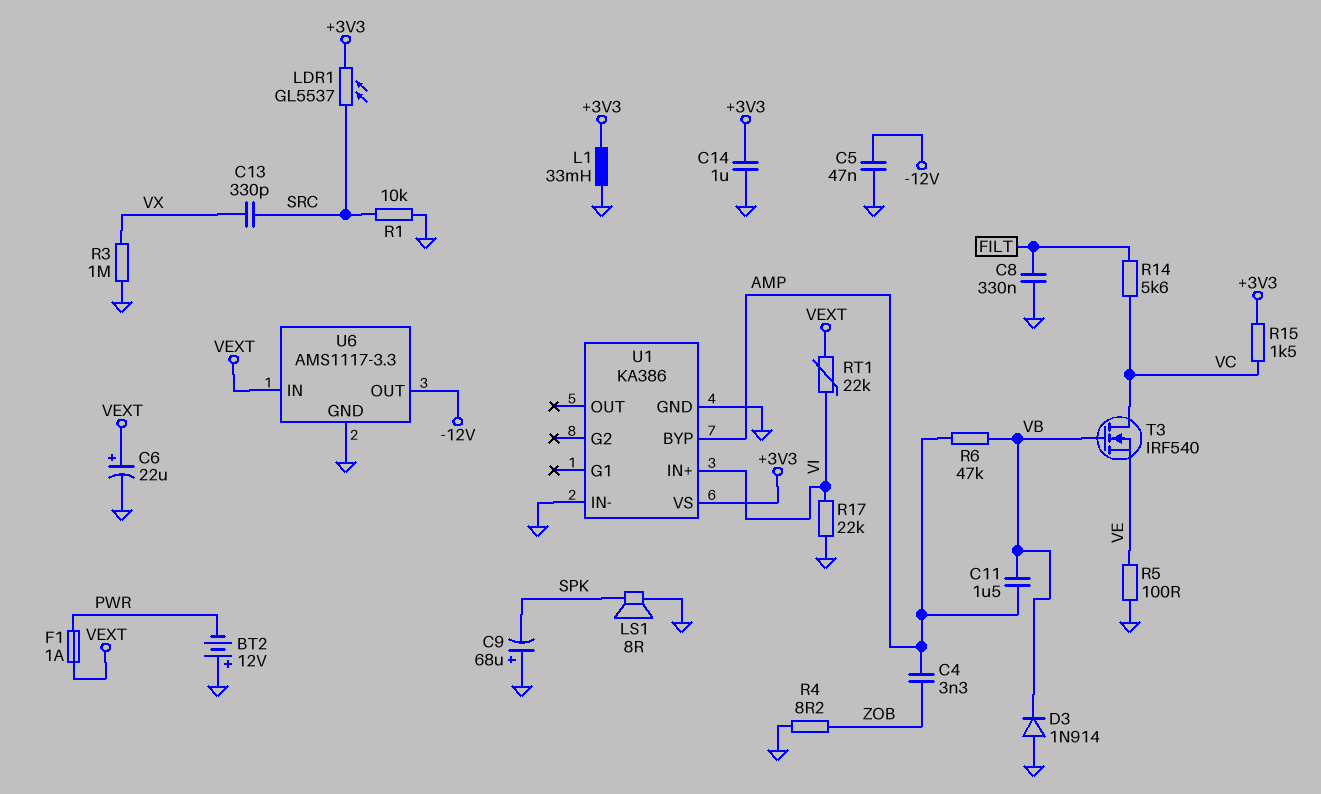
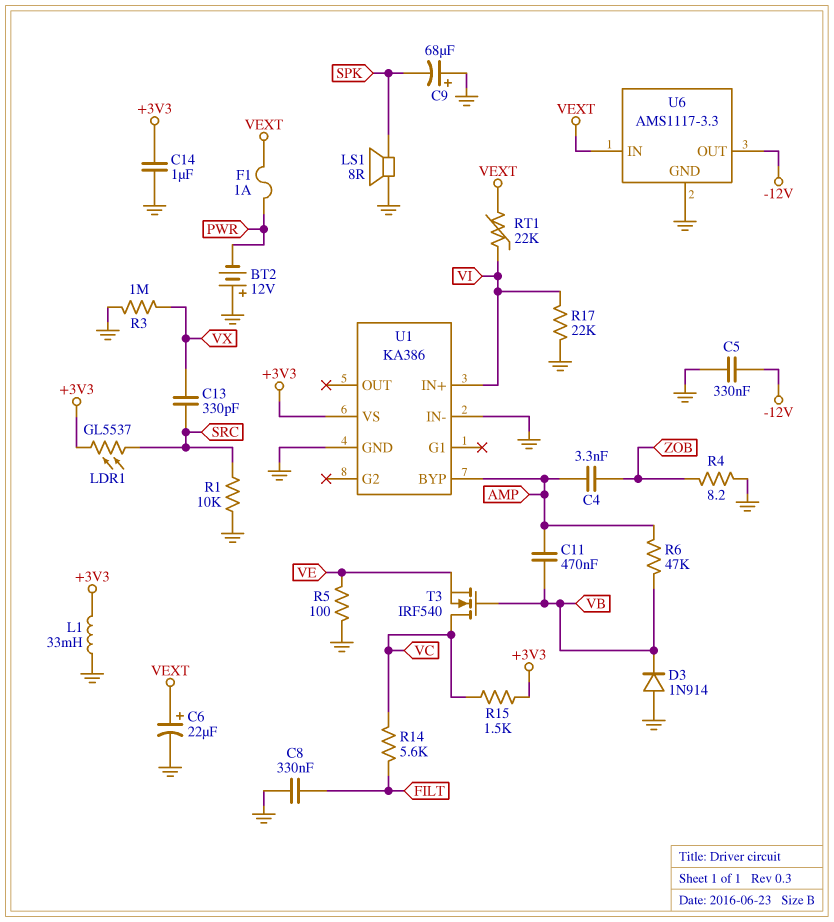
C5: 47nF (-12V, GND) -> 330nF (-12V, GND)
C11: 1.5uF (AMP, VB) -> 470nF (AMP, VB)

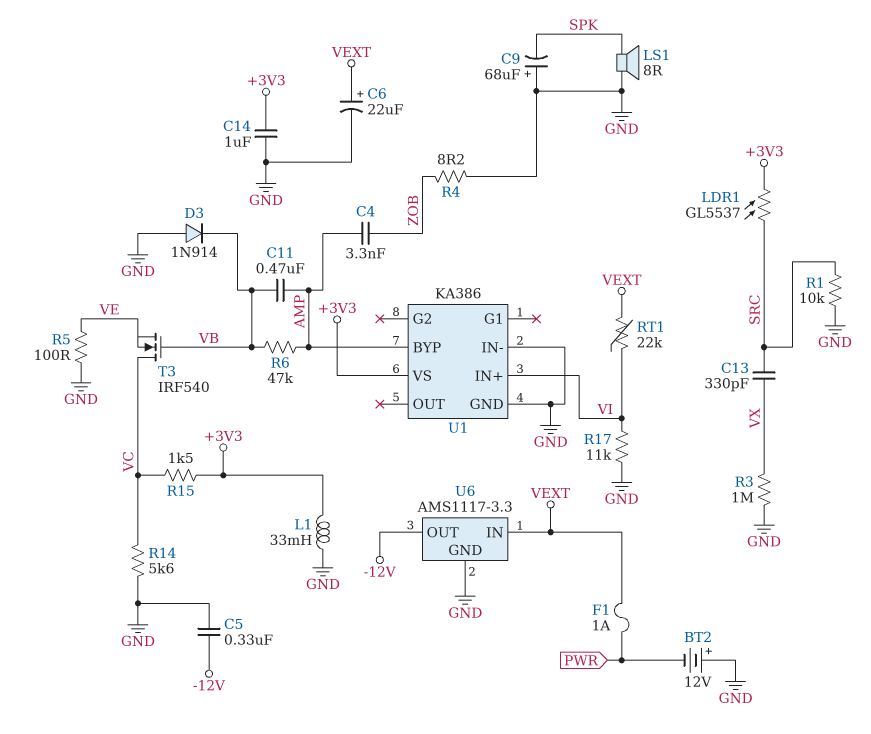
C8: 330nF (FILT, GND) -> none
R14: 5.6k (FILT, VC) -> 5.6k (GND, VC)
R17: 22k (GND, VI) -> 11k (GND, VI)

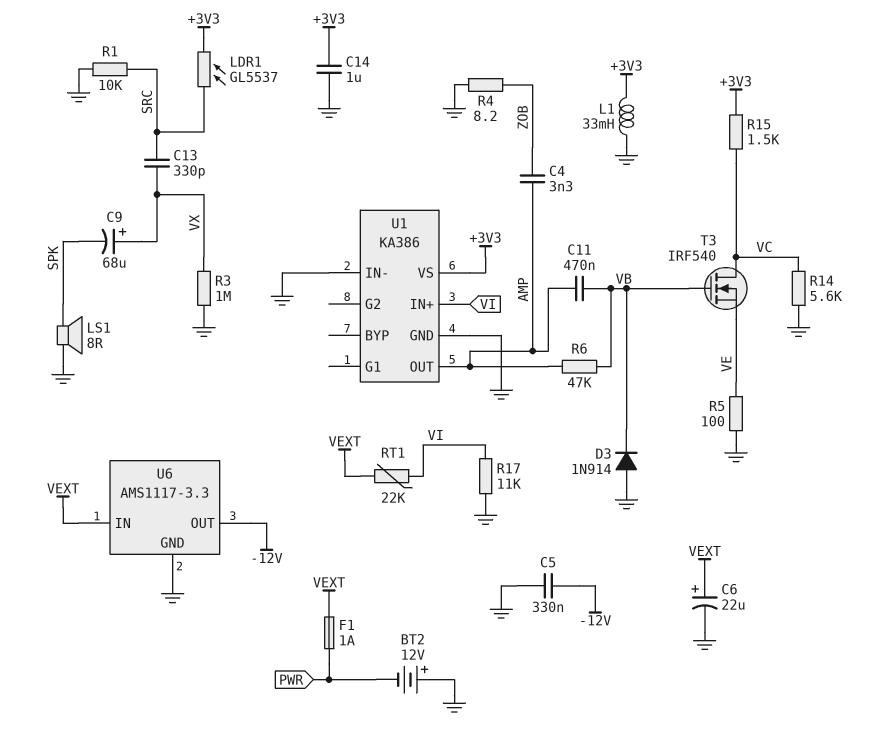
C9: 68uF (plus GND, minus SPK) -> 68uF (plus VX, minus SPK)
U1 pin BYP: AMP -> none
U1 pin OUT: none -> AMP

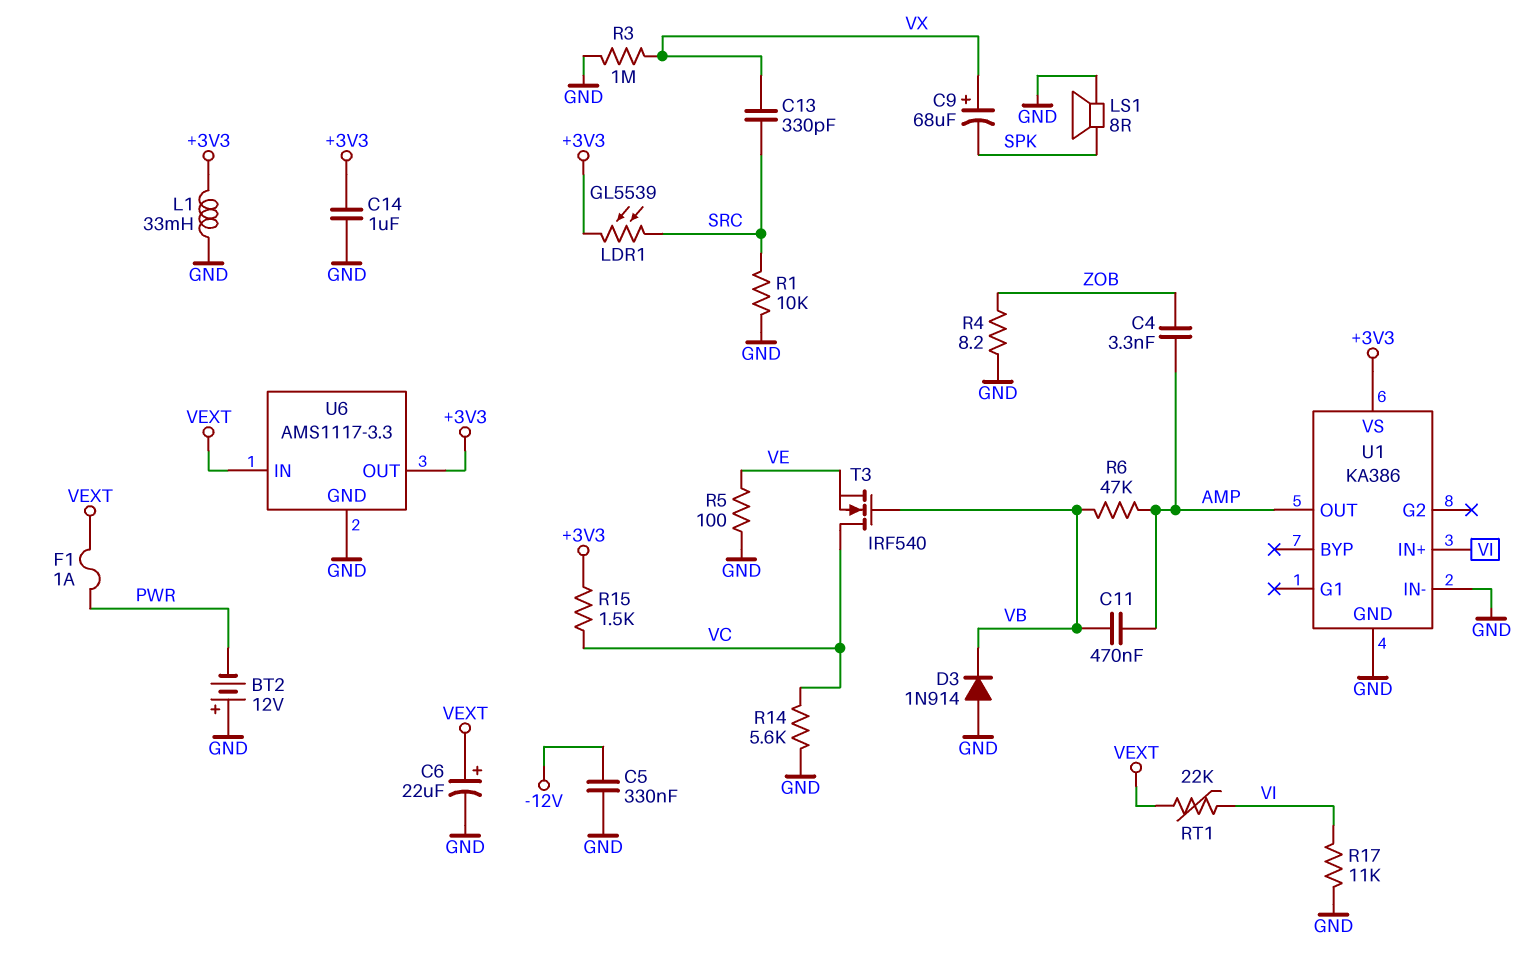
LDR1: GL5537 (+3V3, SRC) -> GL5539 (+3V3, SRC)
U6 pin OUT: -12V -> +3V3

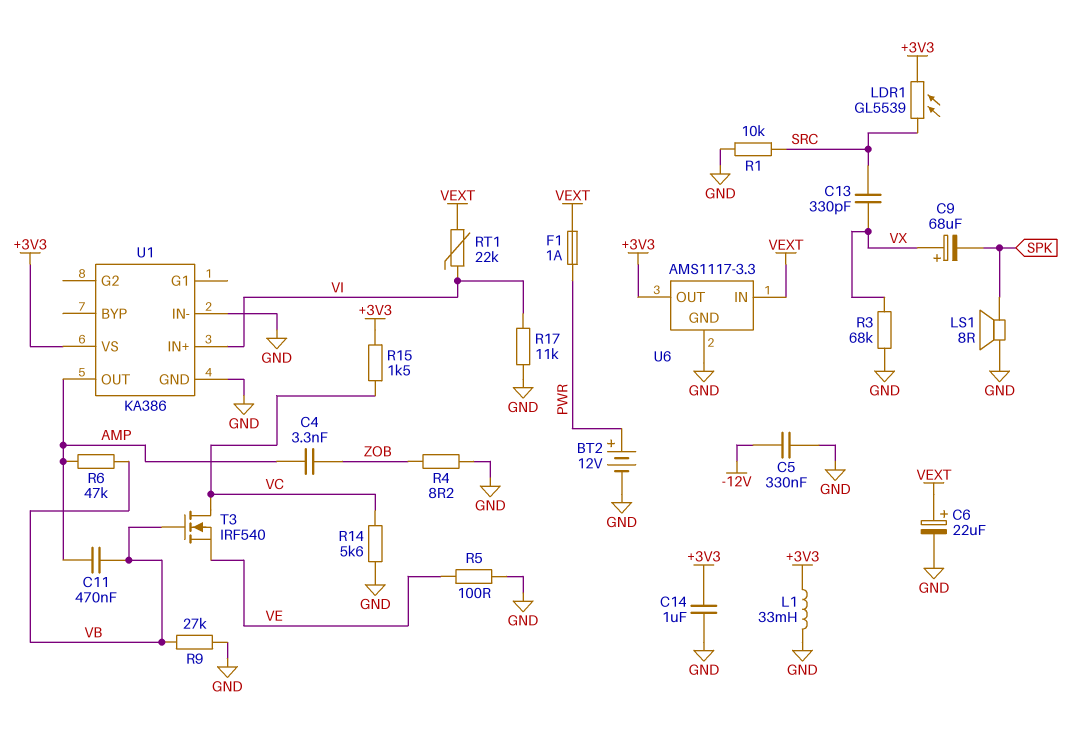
BT2: 12V (plus GND, minus PWR) -> 12V (plus PWR, minus GND)
D3: diode 1N914 (A GND, K VB) -> none
R3: 1M (GND, VX) -> 68k (GND, VX)
R9: none -> 27k (GND, VB)

